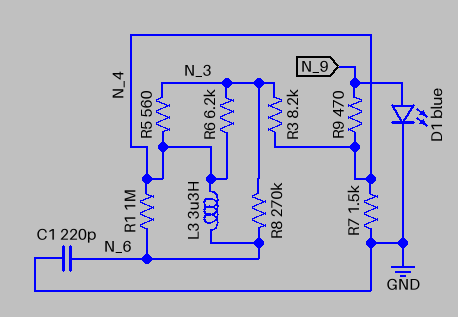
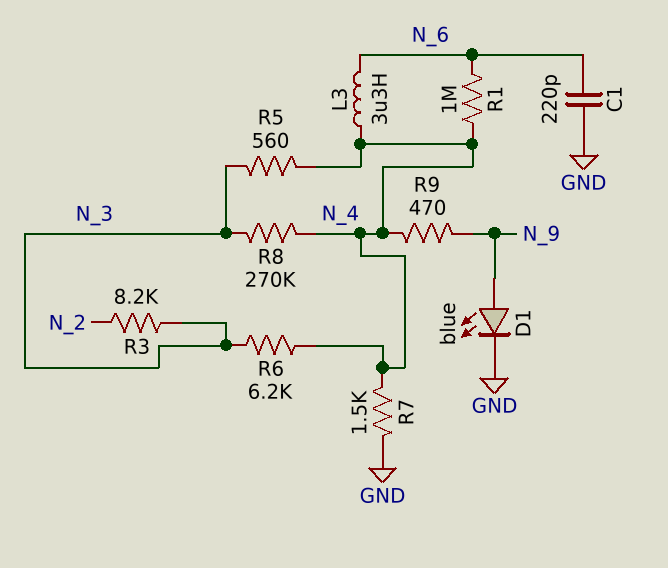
R3: 8.2k (N_3, N_4) -> 8.2k (N_2, N_3)
R8: 270k (N_3, N_6) -> 270k (N_3, N_4)

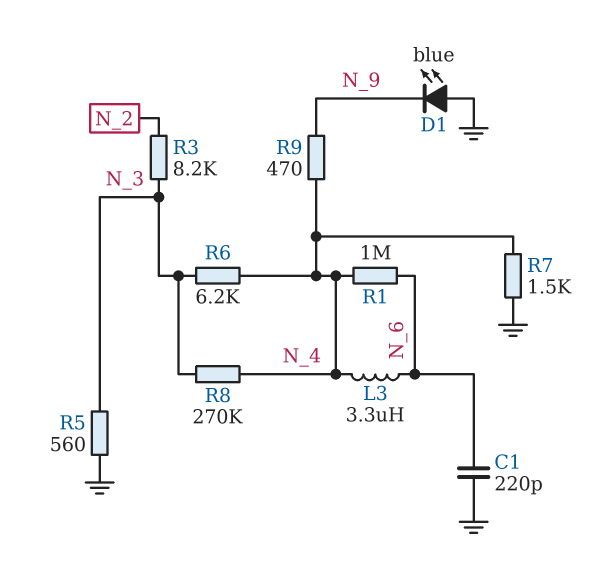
D1: LED blue (A N_9, K GND) -> LED blue (A GND, K N_9)
R5: 560 (N_3, N_4) -> 560 (GND, N_3)

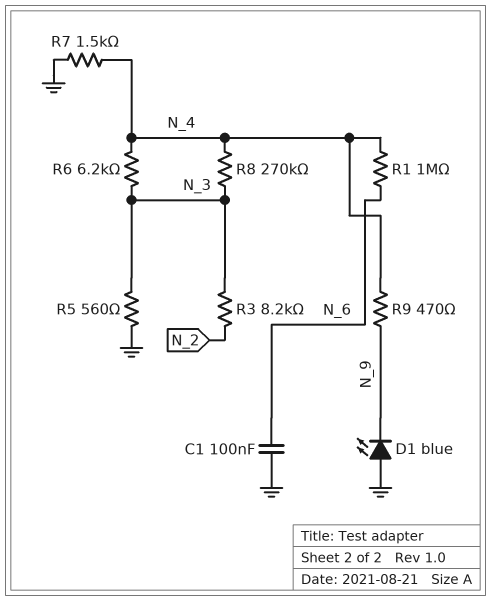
C1: 220pF (GND, N_6) -> 100nF (GND, N_6)
L3: 3.3uH (N_4, N_6) -> none

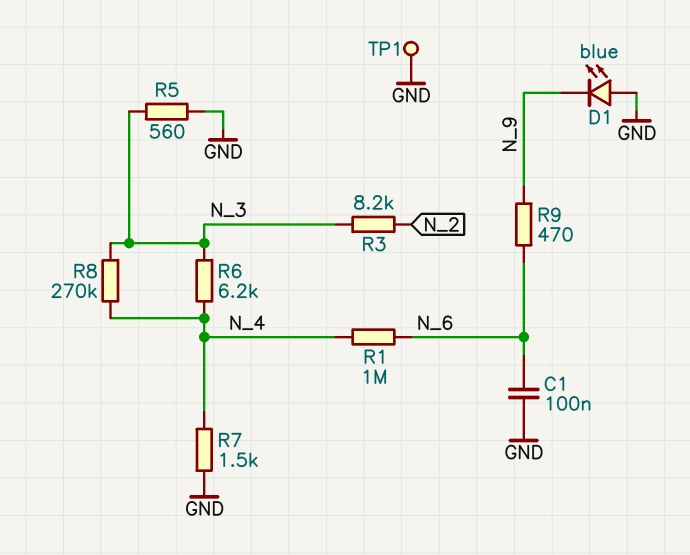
R9: 470 (N_4, N_9) -> 470 (N_6, N_9)
TP1: none -> test point (GND)

